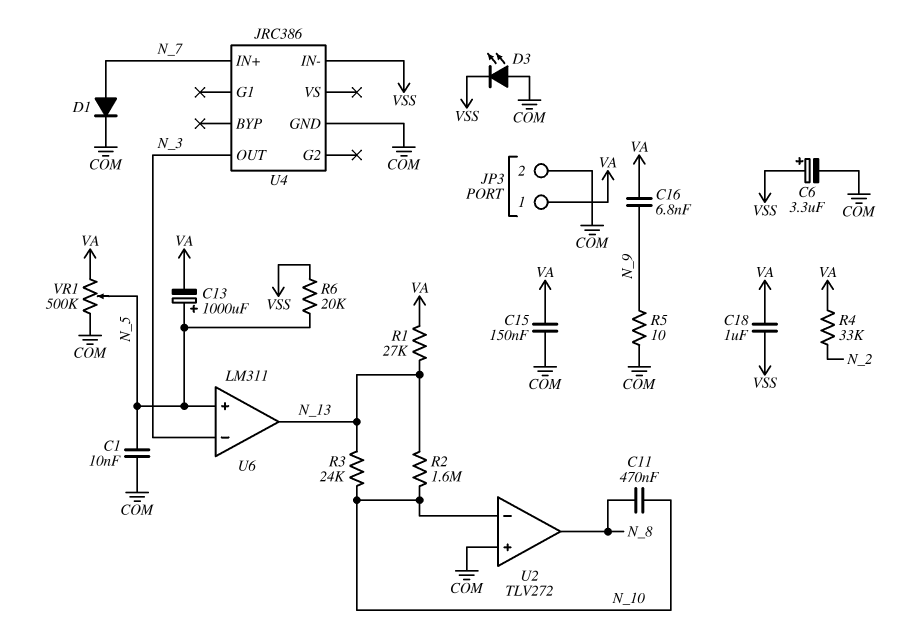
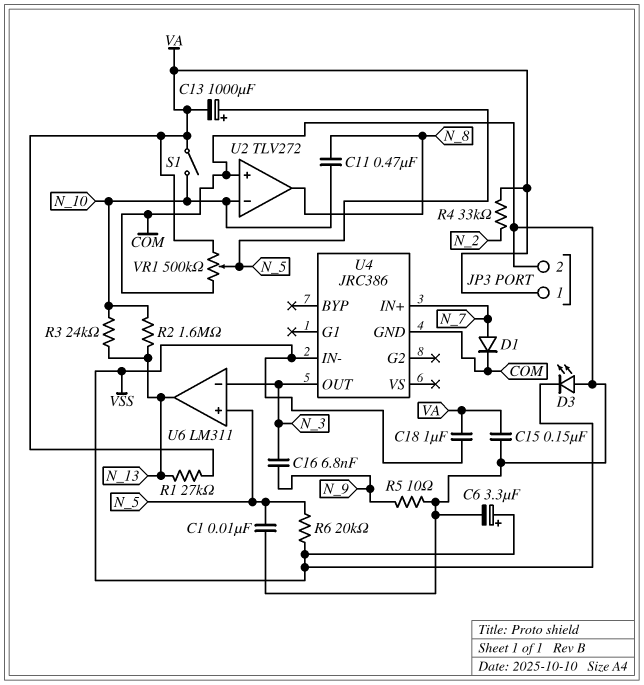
C16: 6.8nF (N_9, VA) -> 6.8nF (N_3, N_9)
S1: none -> switch (N_10, VA)

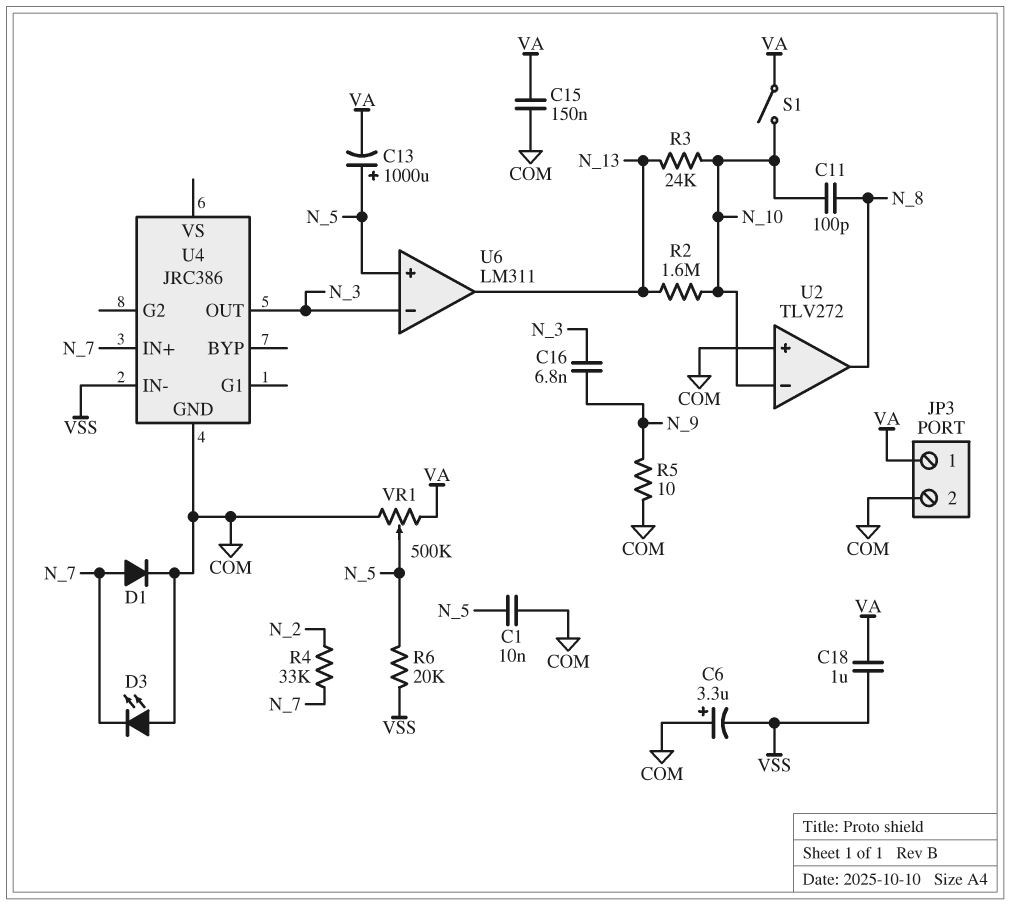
C6: 3.3uF (plus VSS, minus COM) -> 3.3uF (plus COM, minus VSS)
C11: 470nF (N_8, N_10) -> 100pF (N_8, N_10)
D3: LED (A COM, K VSS) -> LED (A COM, K N_7)
R1: 27k (N_13, VA) -> none
R4: 33k (N_2, VA) -> 33k (N_2, N_7)

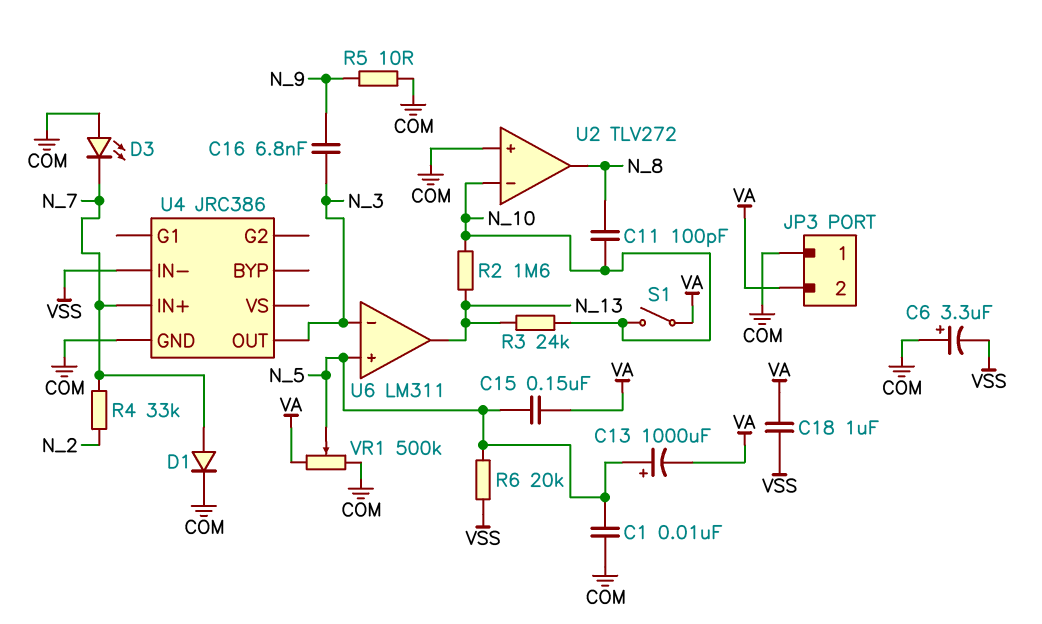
C15: 150nF (COM, VA) -> 150nF (N_5, VA)
JP3 pin 1: VA -> COM
JP3 pin 2: COM -> VA

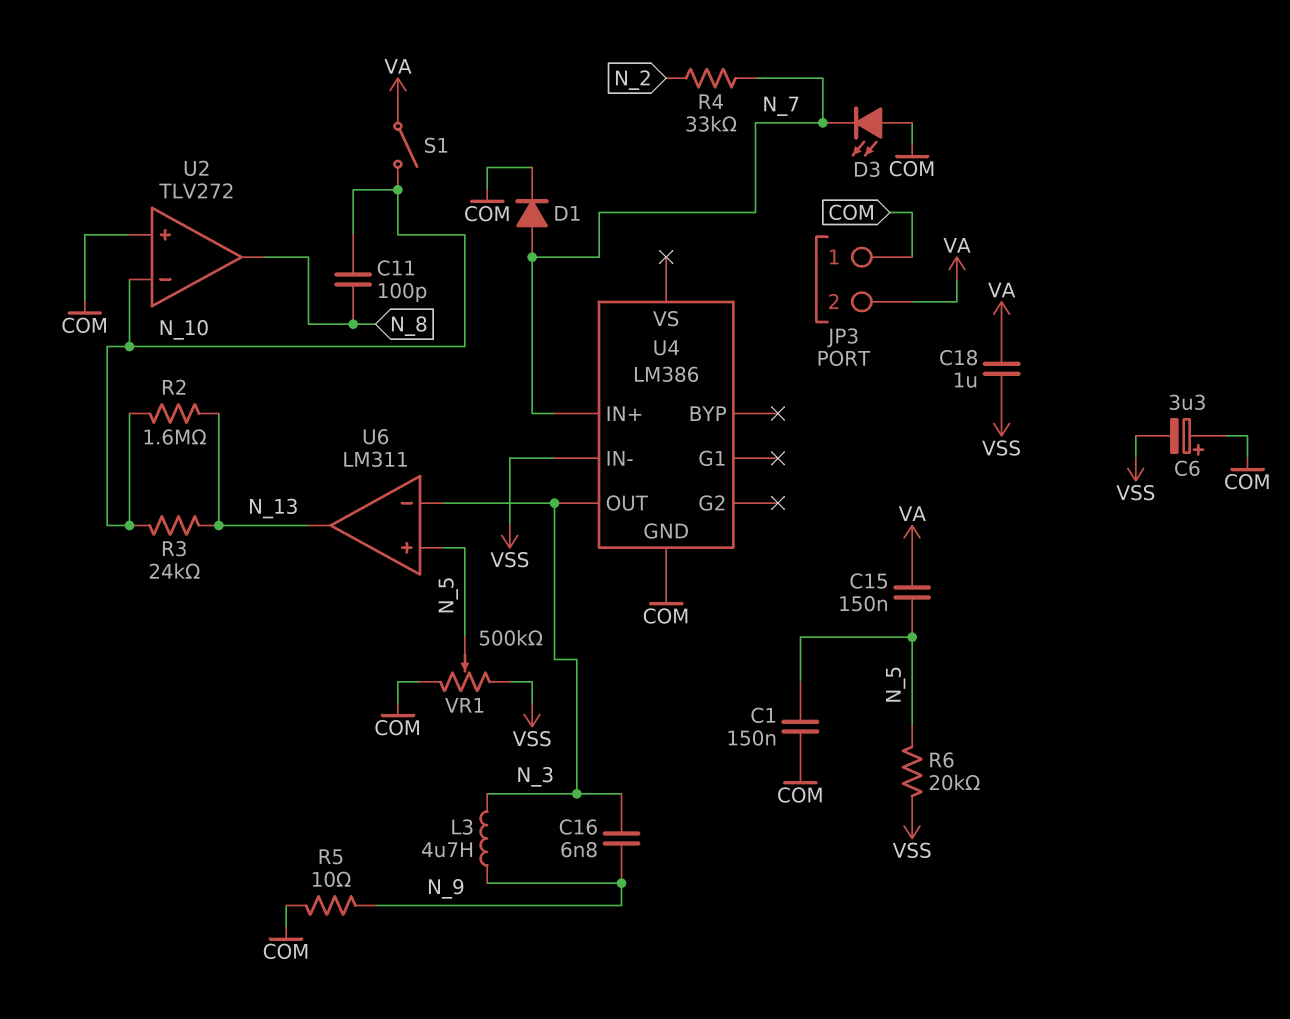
C1: 10nF (COM, N_5) -> 150nF (COM, N_5)
C13: 1000uF (plus N_5, minus VA) -> none
L3: none -> 4.7uH (N_3, N_9)
U4: JRC386 -> LM386
VR1: 500k (COM, VA, wiper N_5) -> 500k (COM, VSS, wiper N_5)

